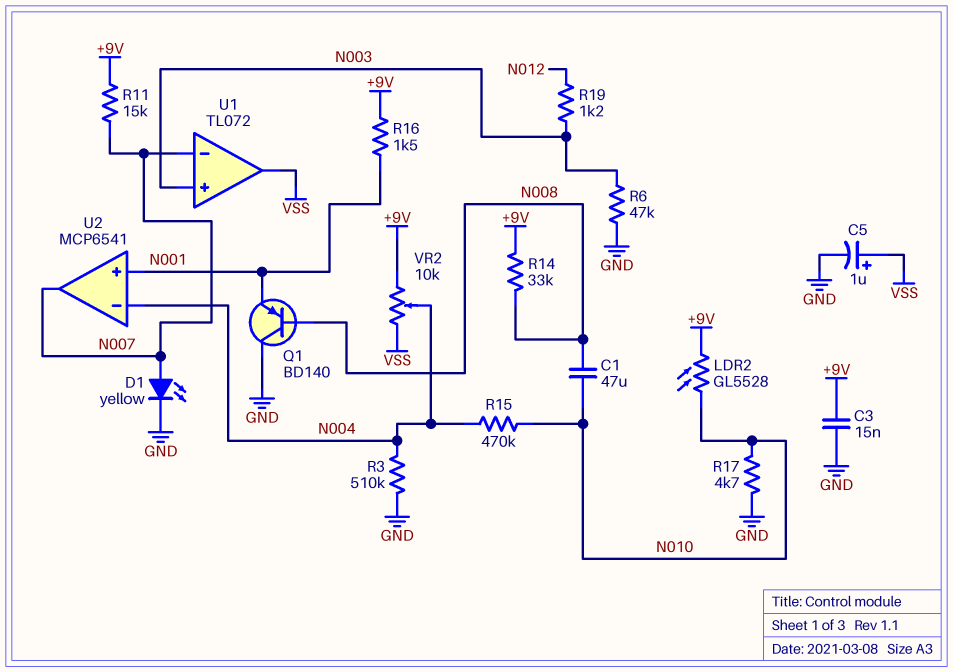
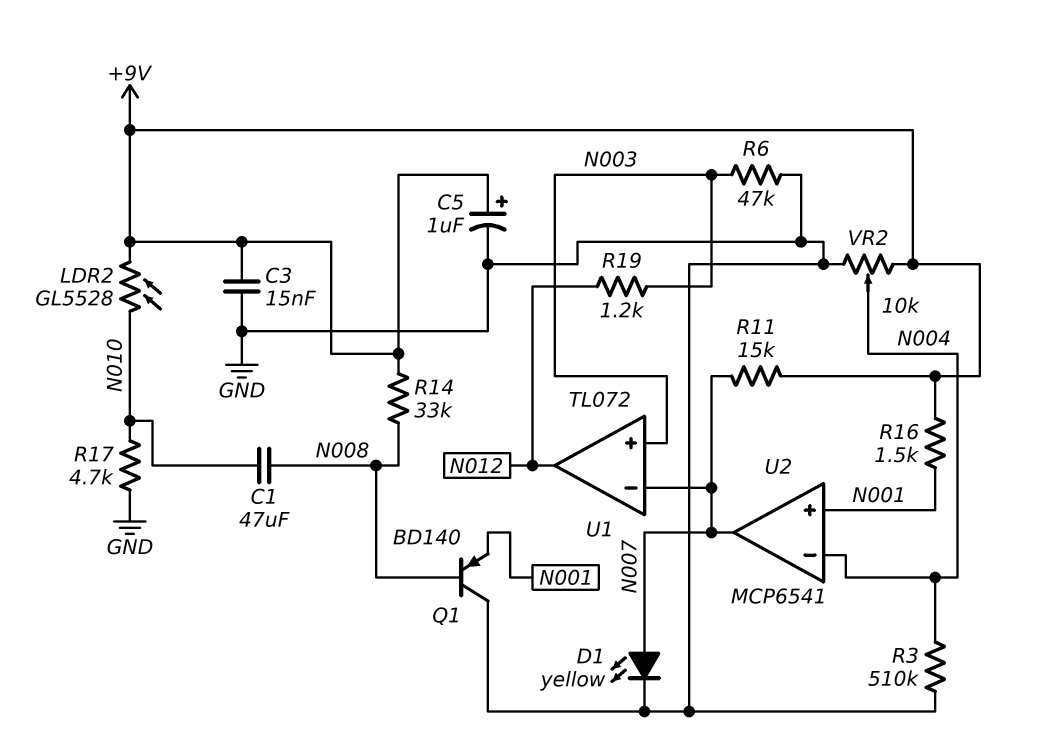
C5: 1uF (plus VSS, minus GND) -> 1uF (plus +9V, minus GND)
R15: 470k (N004, N010) -> none
U1 pin out: VSS -> N012
VR2: 10k (+9V, VSS, wiper N004) -> 10k (+9V, GND, wiper N004)

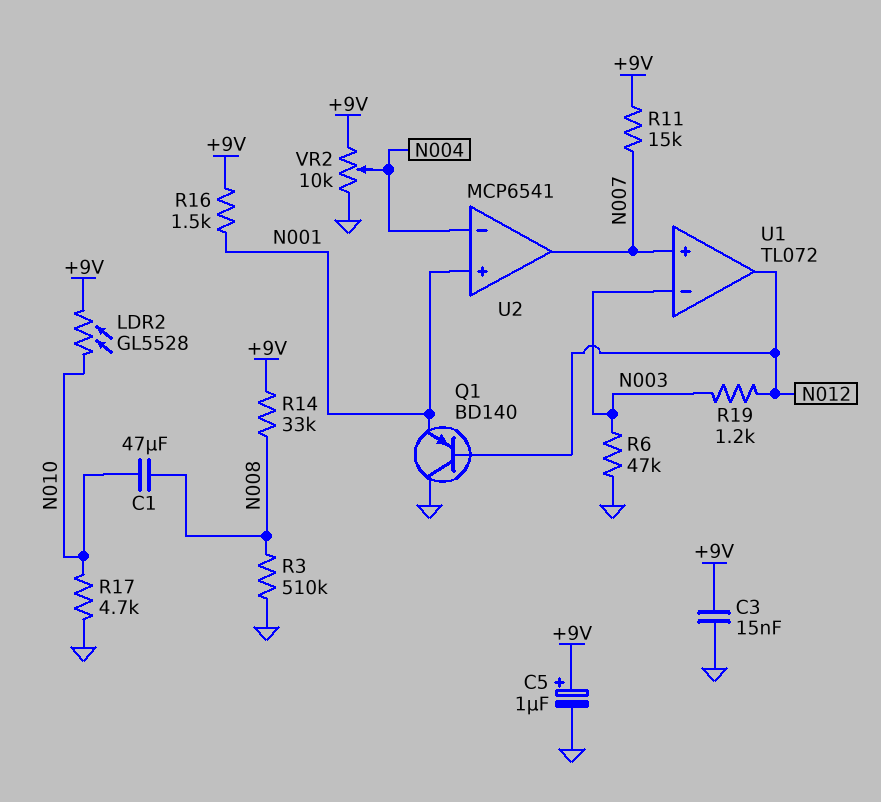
D1: LED yellow (A N007, K GND) -> none
Q1: PNP BD140 (B N008, C GND, E N001) -> PNP BD140 (B N012, C GND, E N001)
R3: 510k (GND, N004) -> 510k (GND, N008)
U1 pin in+: N003 -> N007
U1 pin in-: N007 -> N003

